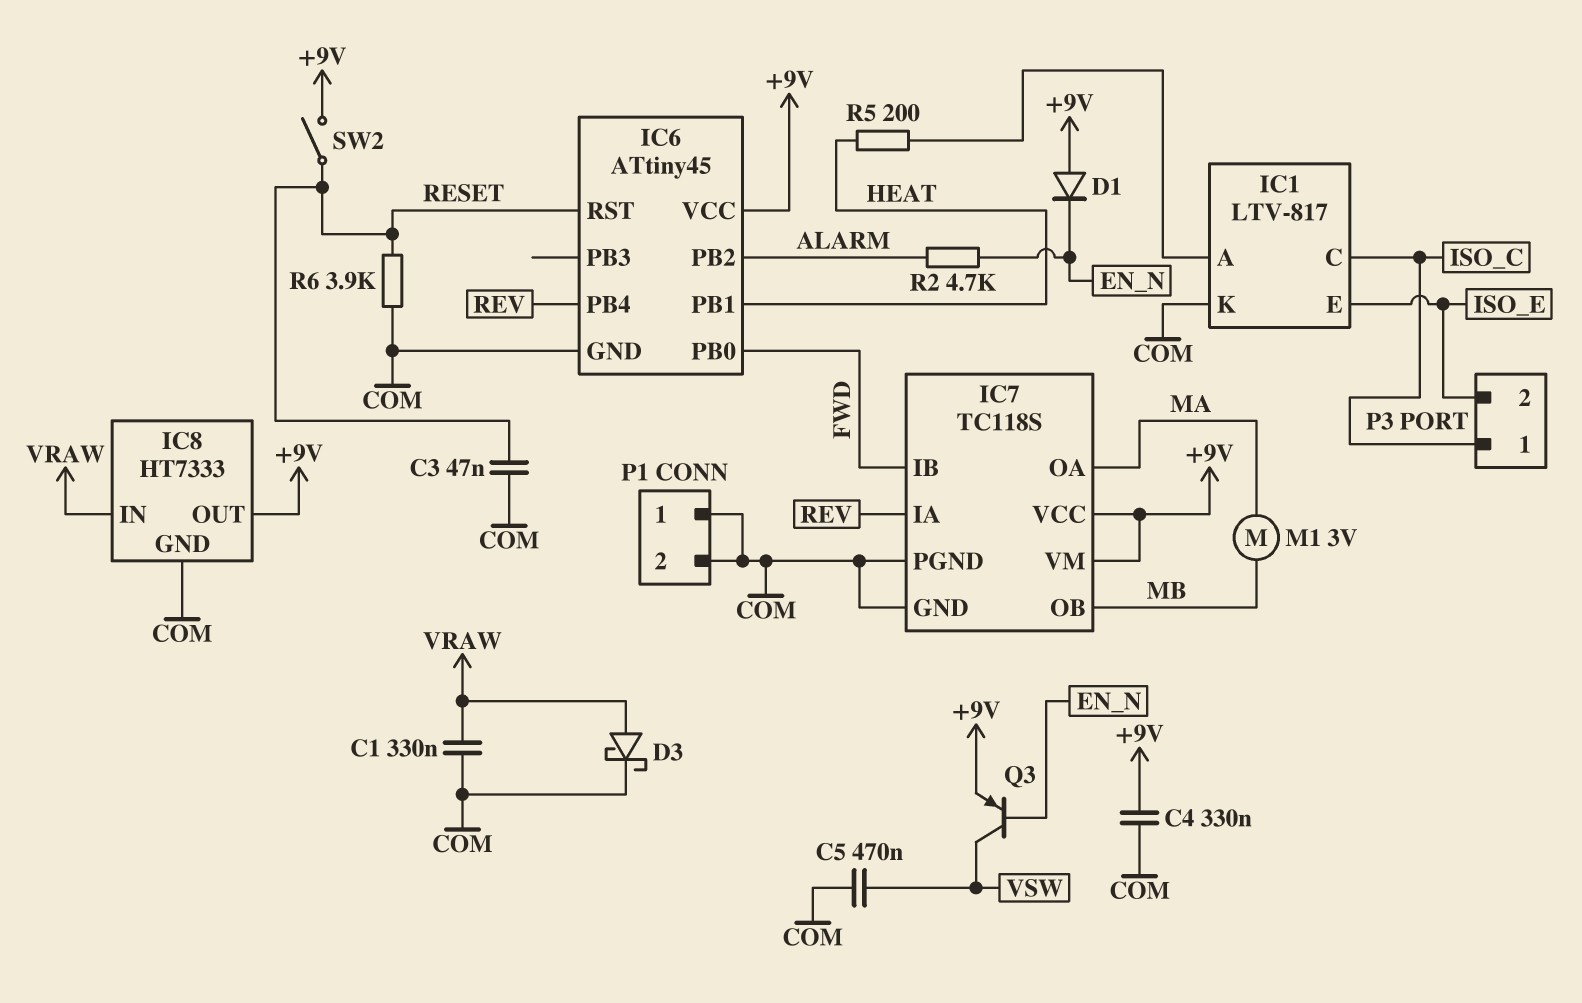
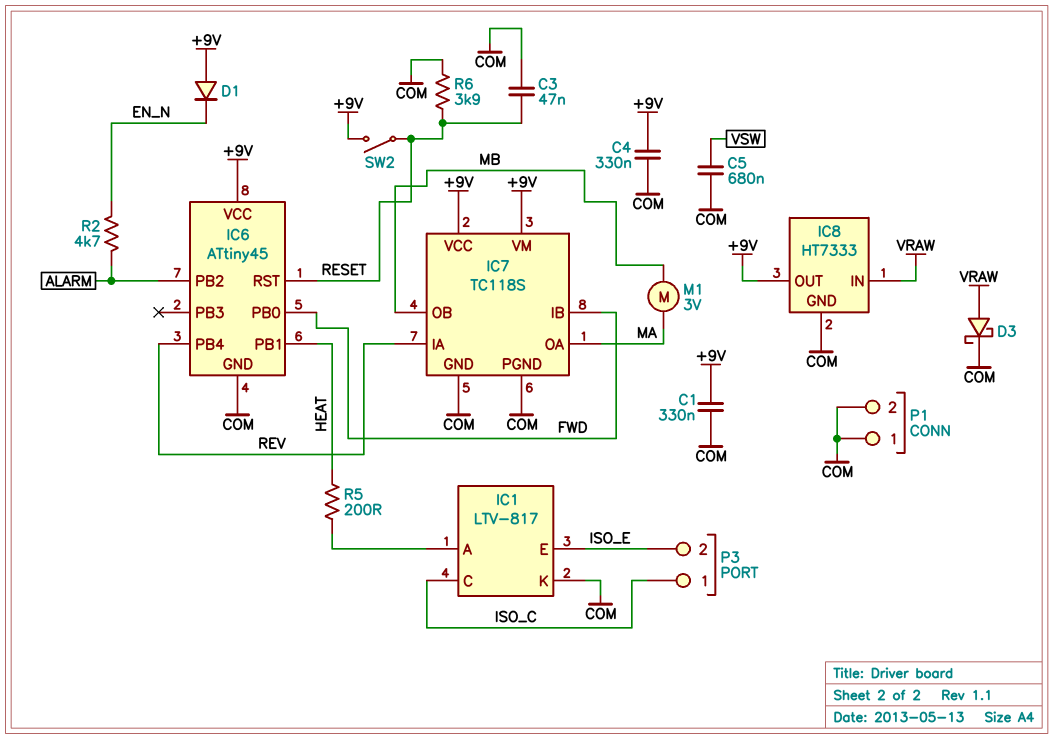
C1: 330nF (COM, VRAW) -> 330nF (+9V, COM)
C5: 470nF (COM, VSW) -> 680nF (COM, VSW)
Q3: PNP (B EN_N, C VSW, E +9V) -> none

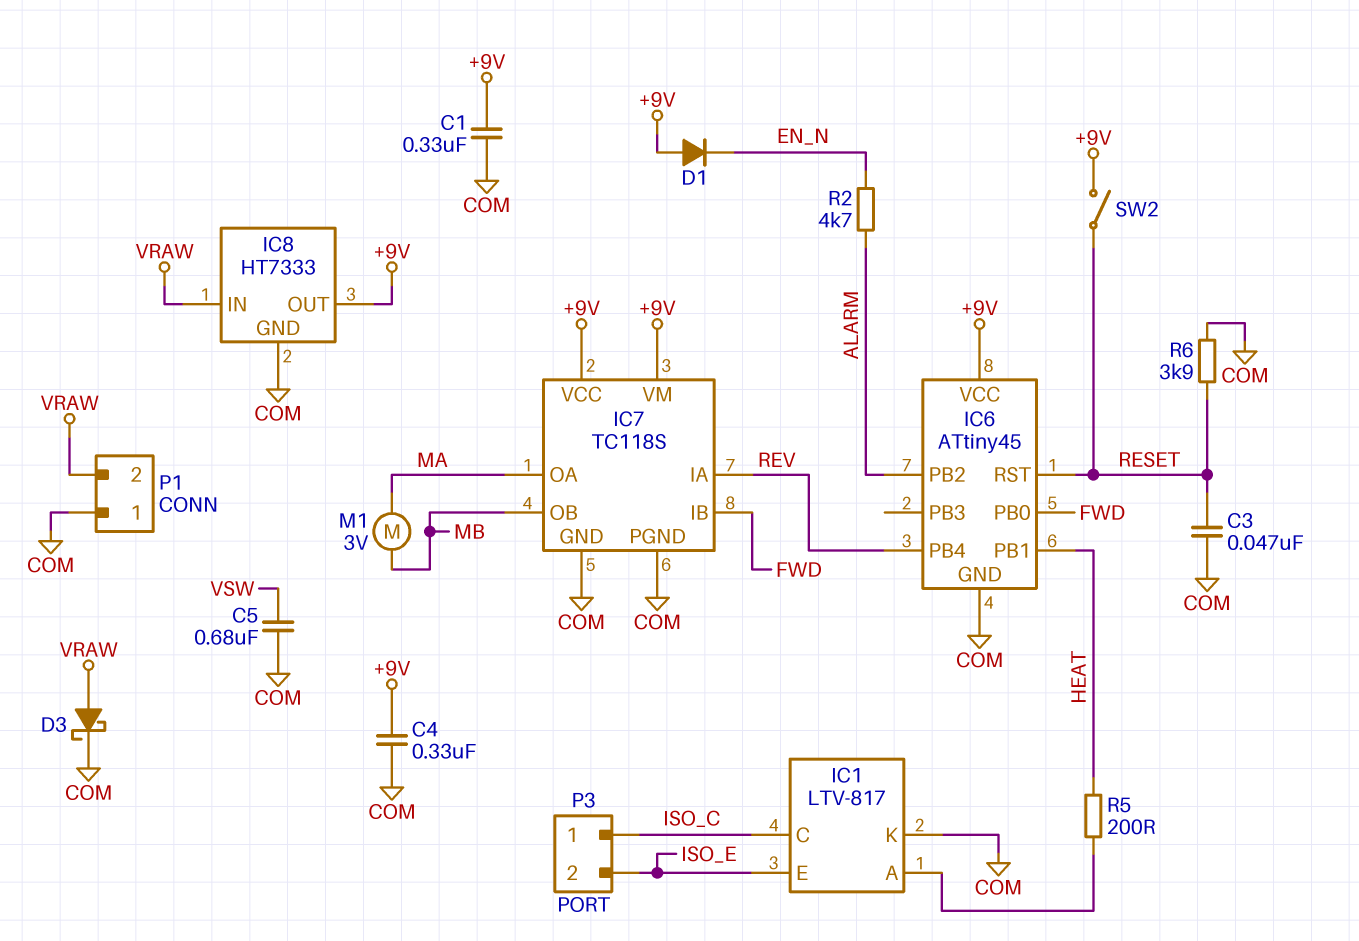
P1 pin 2: COM -> VRAW

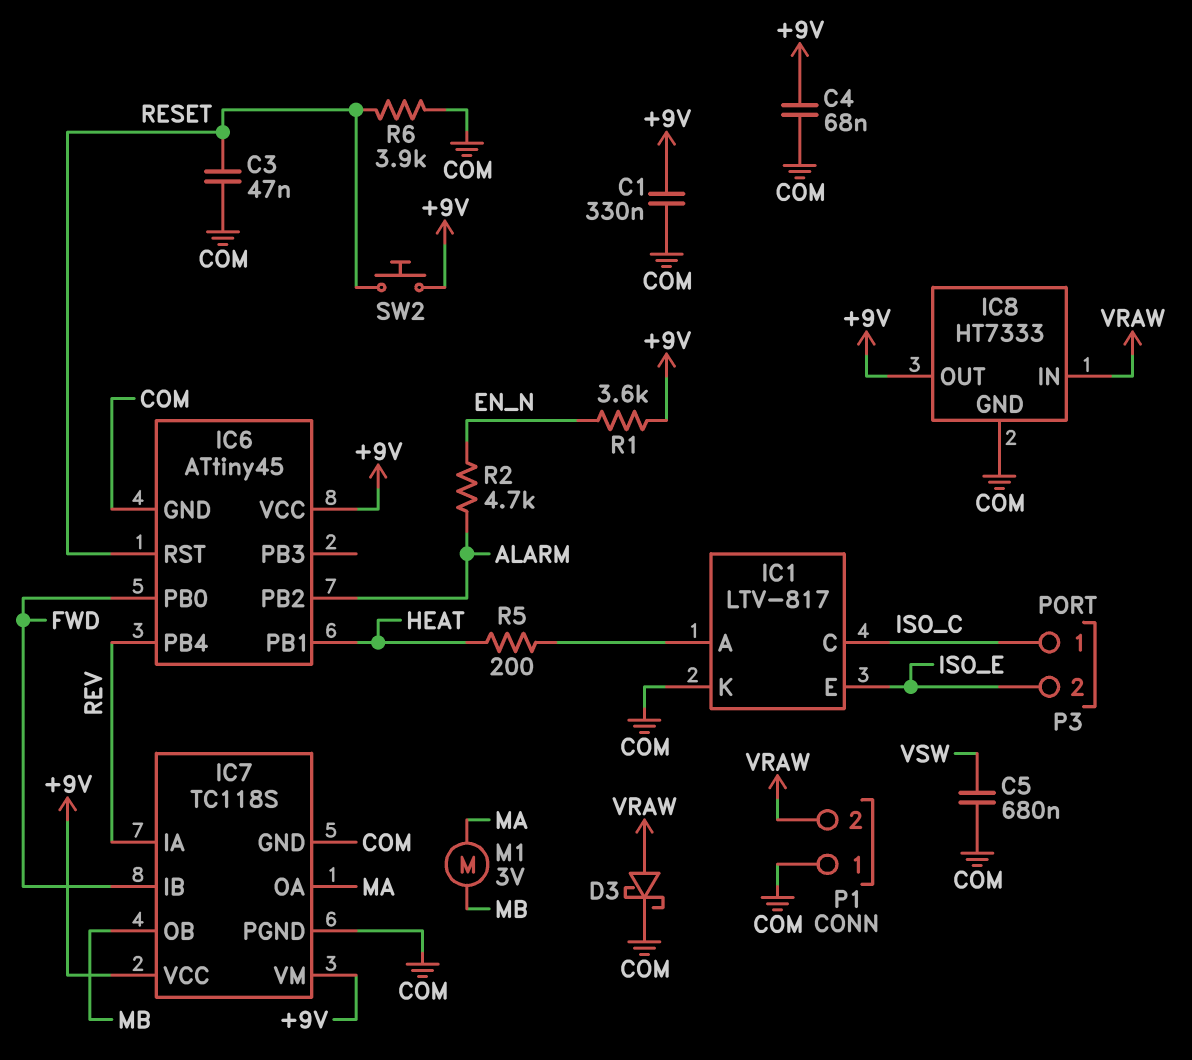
C4: 330nF (+9V, COM) -> 68nF (+9V, COM)
D1: diode (A +9V, K EN_N) -> none
R1: none -> 3.6k (+9V, EN_N)
SW2: switch (+9V, RESET) -> button (+9V, RESET)

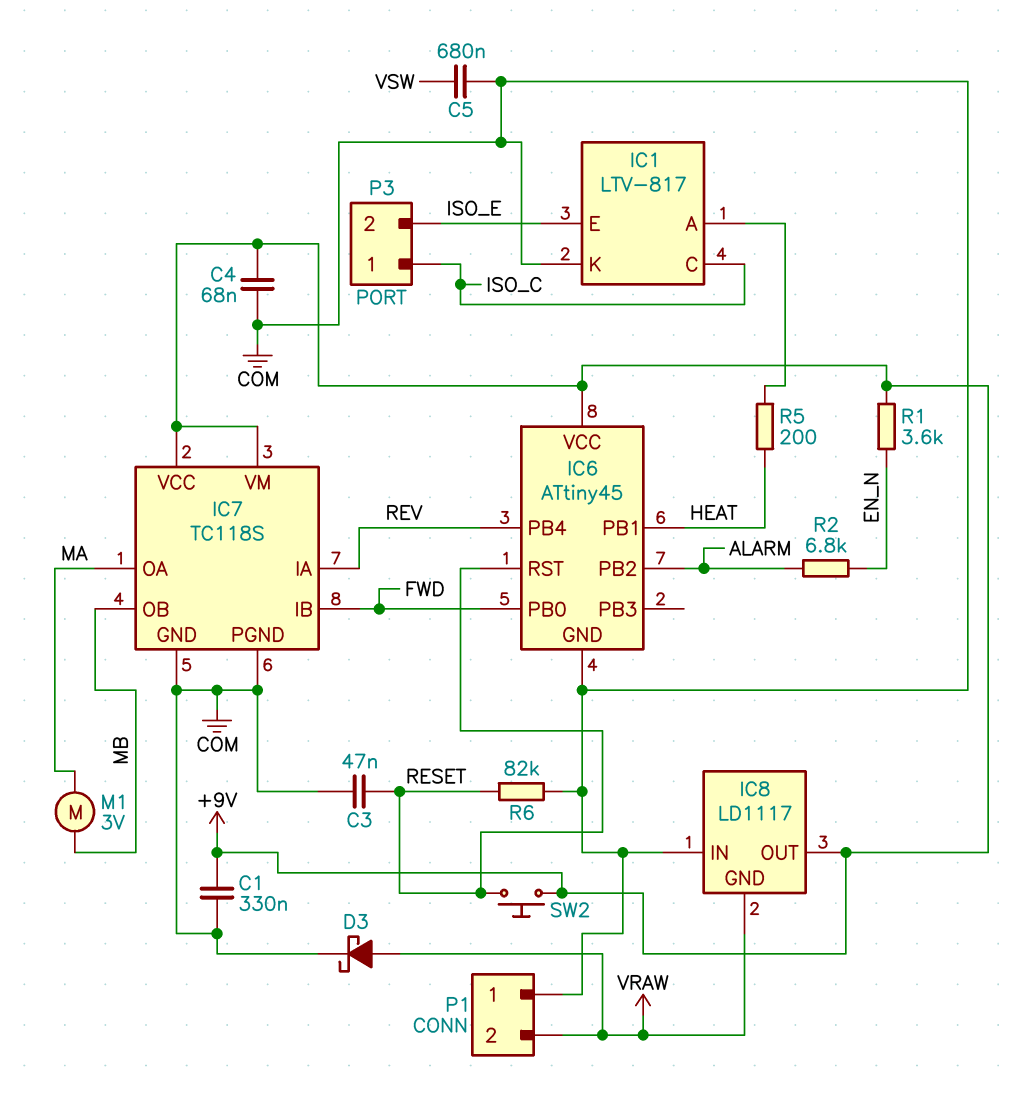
IC8: HT7333 -> LD1117
IC8 pin GND: COM -> VRAW
IC8 pin IN: VRAW -> COM
R2: 4.7k (ALARM, EN_N) -> 6.8k (ALARM, EN_N)
R6: 3.9k (COM, RESET) -> 82k (COM, RESET)

